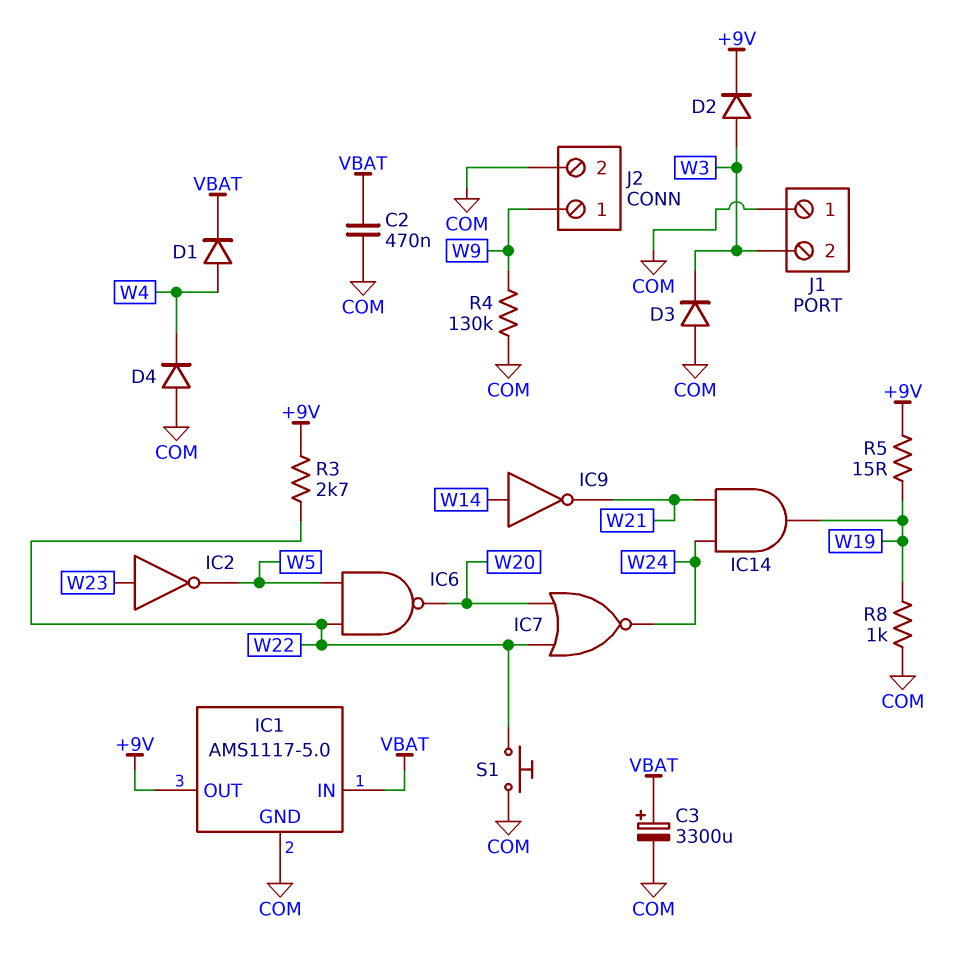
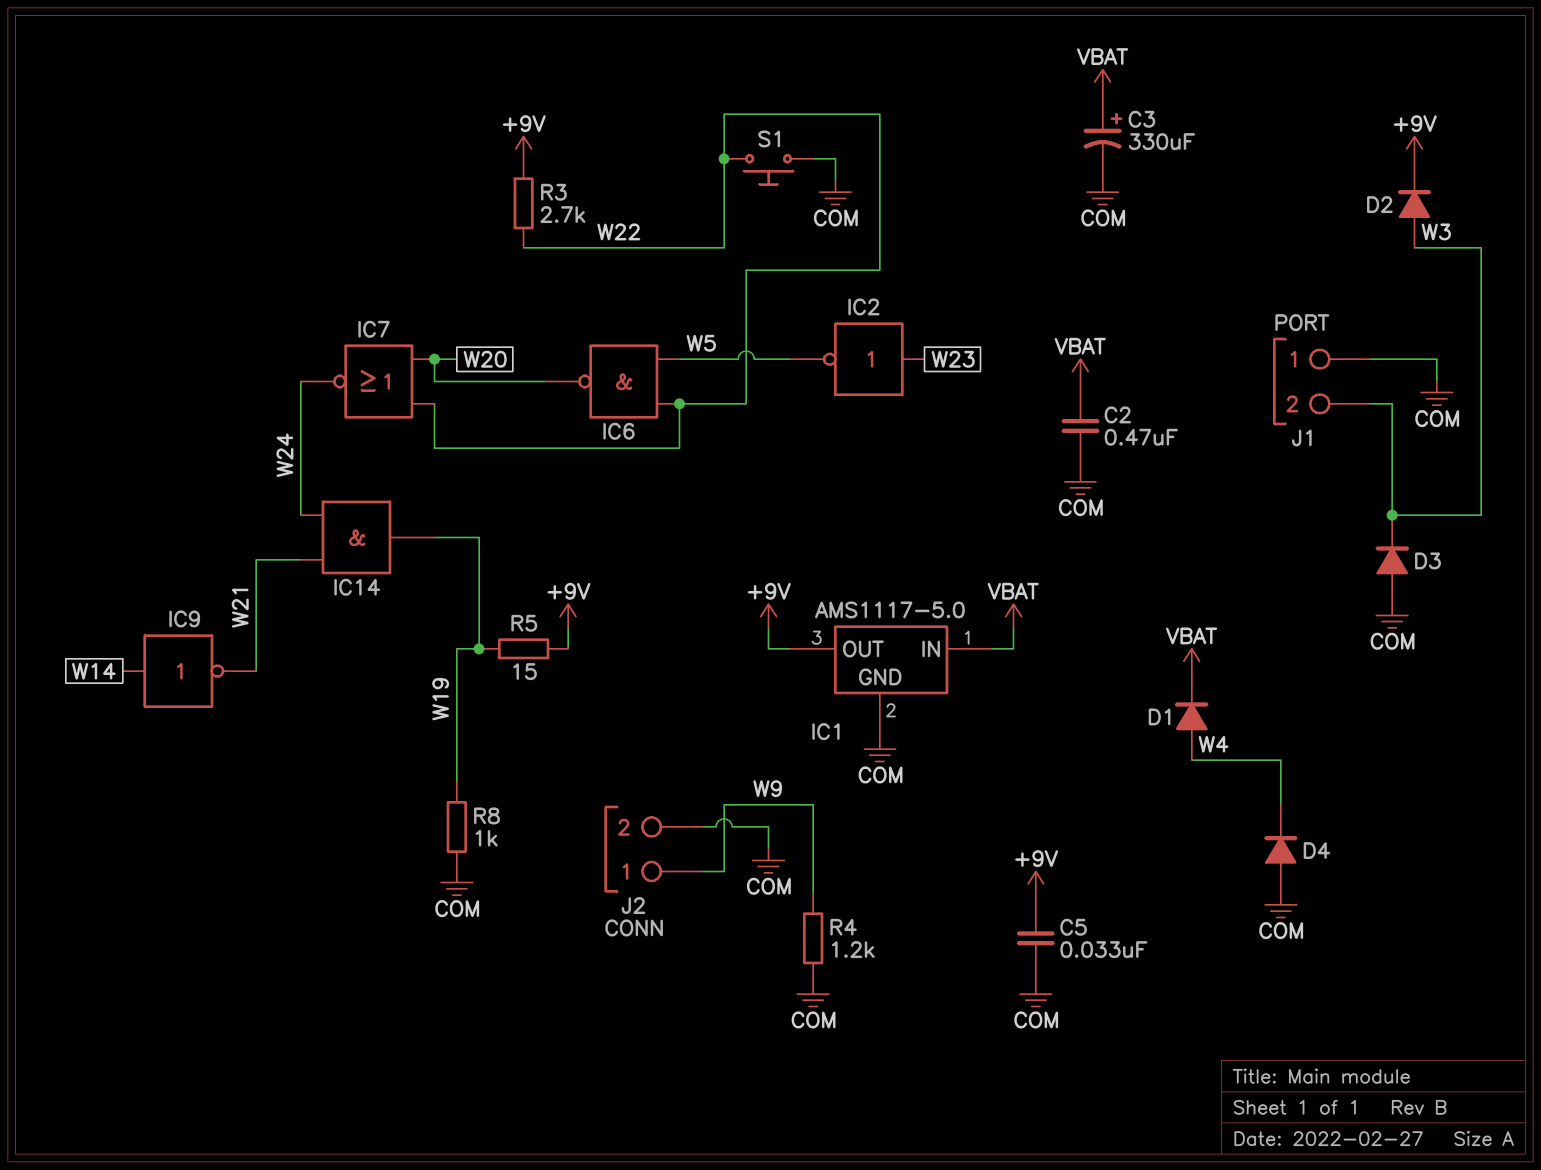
C3: 3300uF (plus VBAT, minus COM) -> 330uF (plus VBAT, minus COM)
C5: none -> 33nF (+9V, COM)
R4: 130k (COM, W9) -> 1.2k (COM, W9)

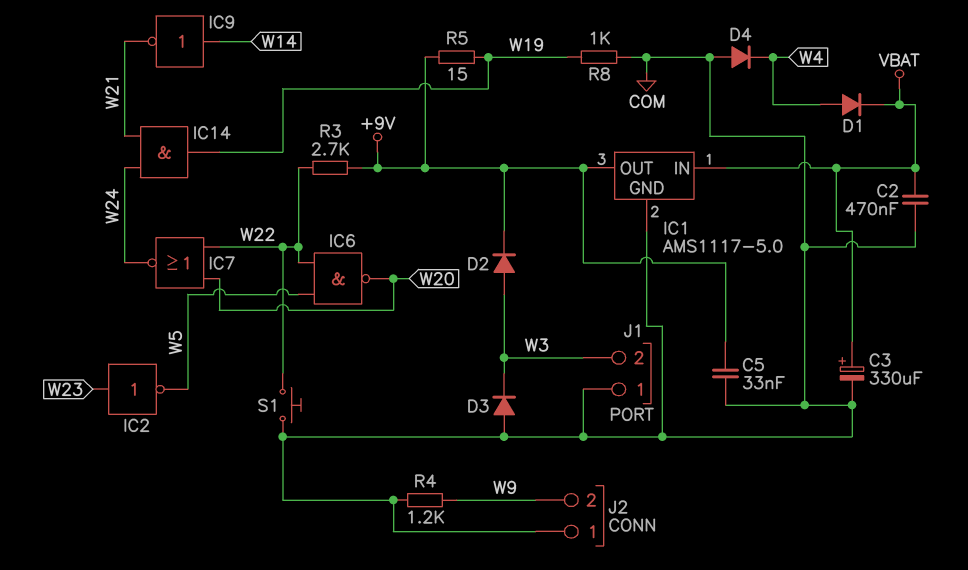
J2 pin 1: W9 -> COM
J2 pin 2: COM -> W9

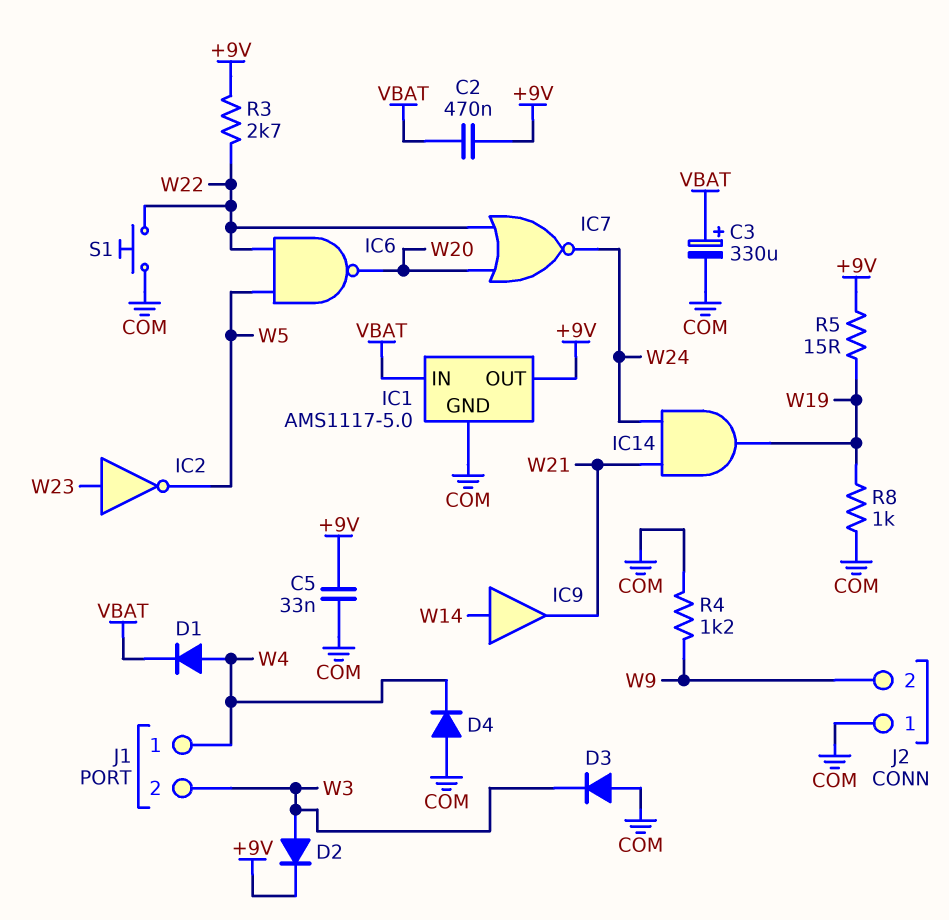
C2: 470nF (COM, VBAT) -> 470nF (+9V, VBAT)
IC9: NOT (in W14, out W21) -> buffer (in W14, out W21)
J1 pin 1: COM -> W4

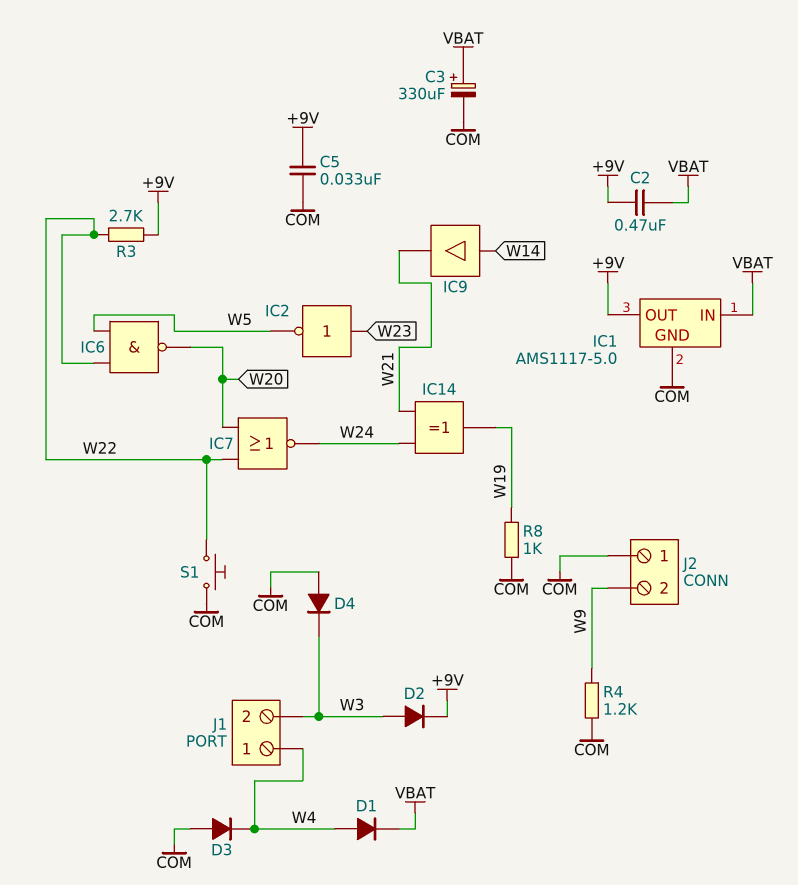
D3: diode (A COM, K W3) -> diode (A COM, K W4)
D4: diode (A COM, K W4) -> diode (A COM, K W3)
IC14: AND (in W21, in W24, out W19) -> XOR (in W21, in W24, out W19)
R5: 15 (+9V, W19) -> none

